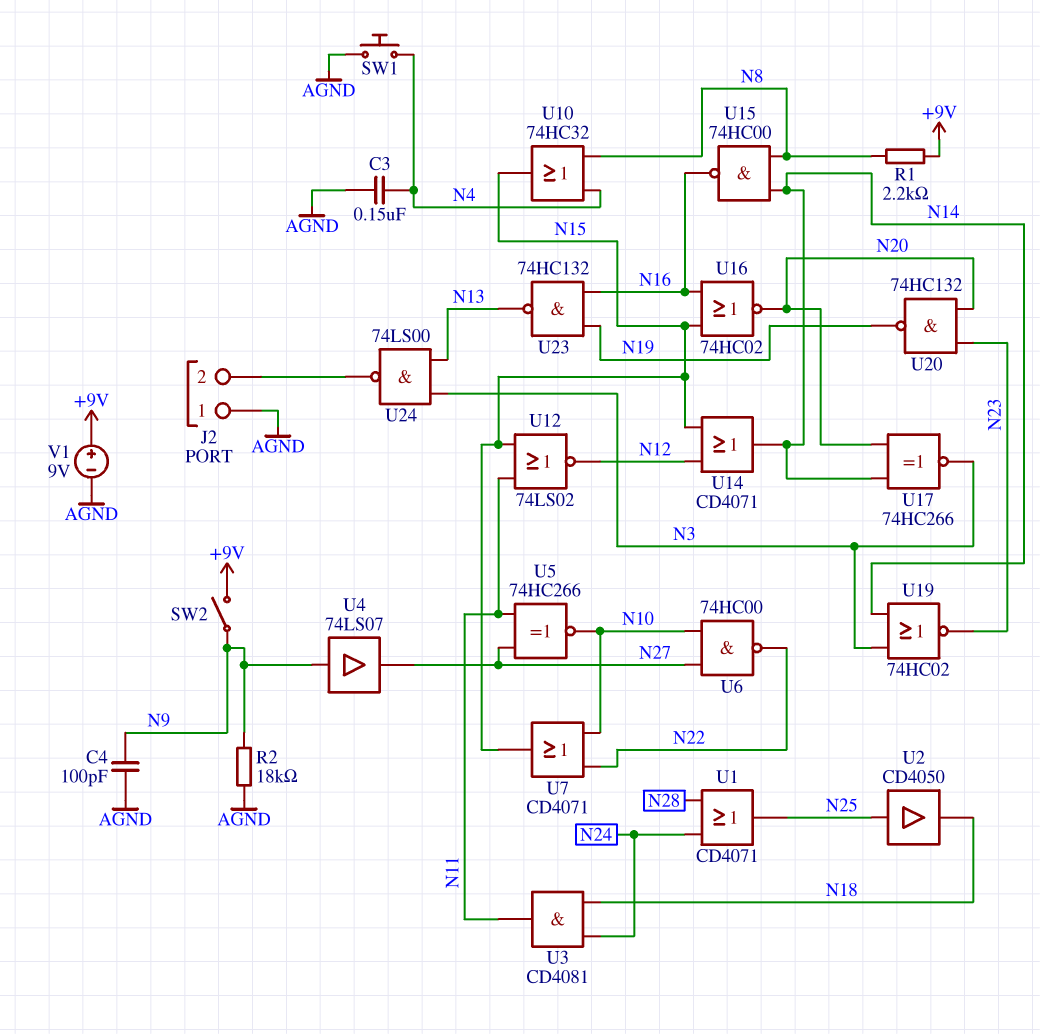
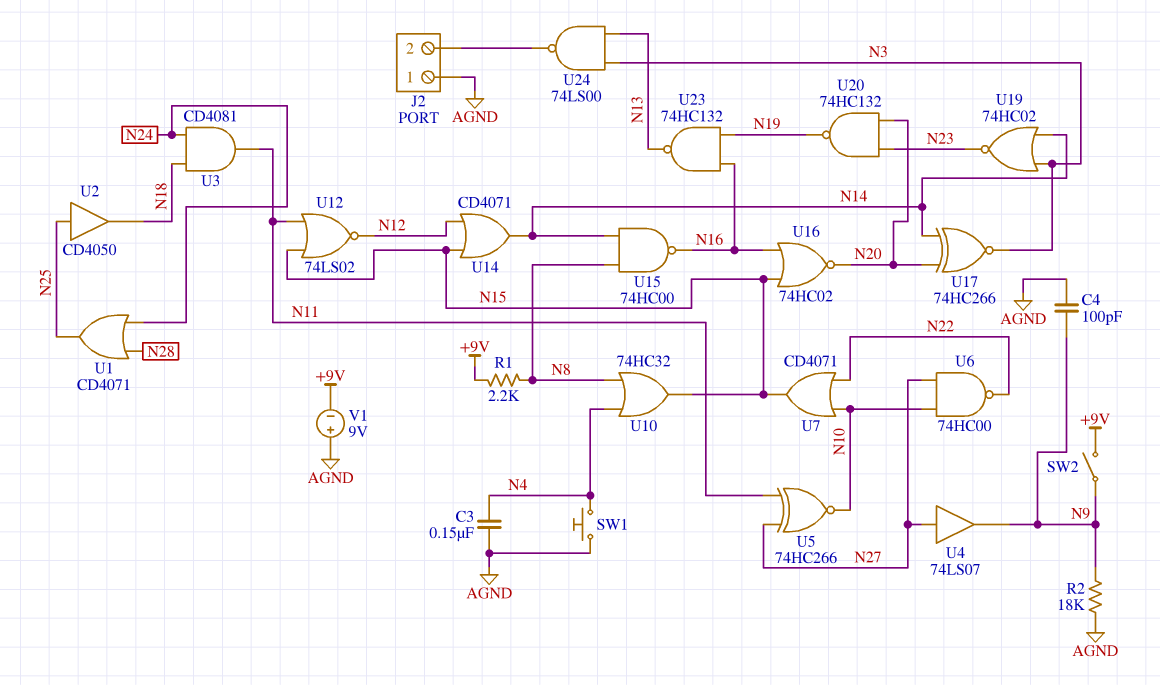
U4: buffer 74LS07 (in N9, out N27) -> buffer 74LS07 (in N27, out N9)
V1: 9V (plus +9V, minus AGND) -> 9V (plus AGND, minus +9V)

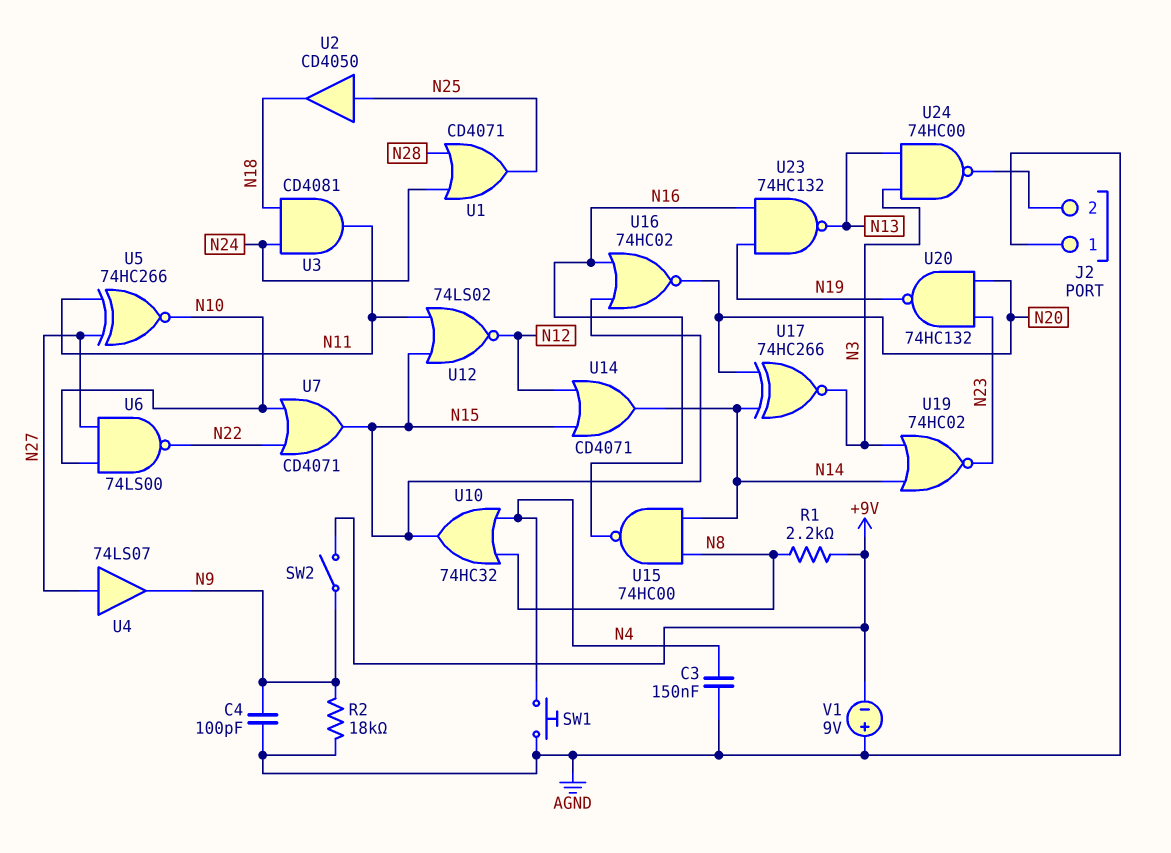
U6: NAND 74HC00 (in N10, in N27, out N22) -> NAND 74LS00 (in N10, in N27, out N22)
U24: NAND 74LS00 (in N3, in N13, out J2/2) -> NAND 74HC00 (in N3, in N13, out J2/2)

